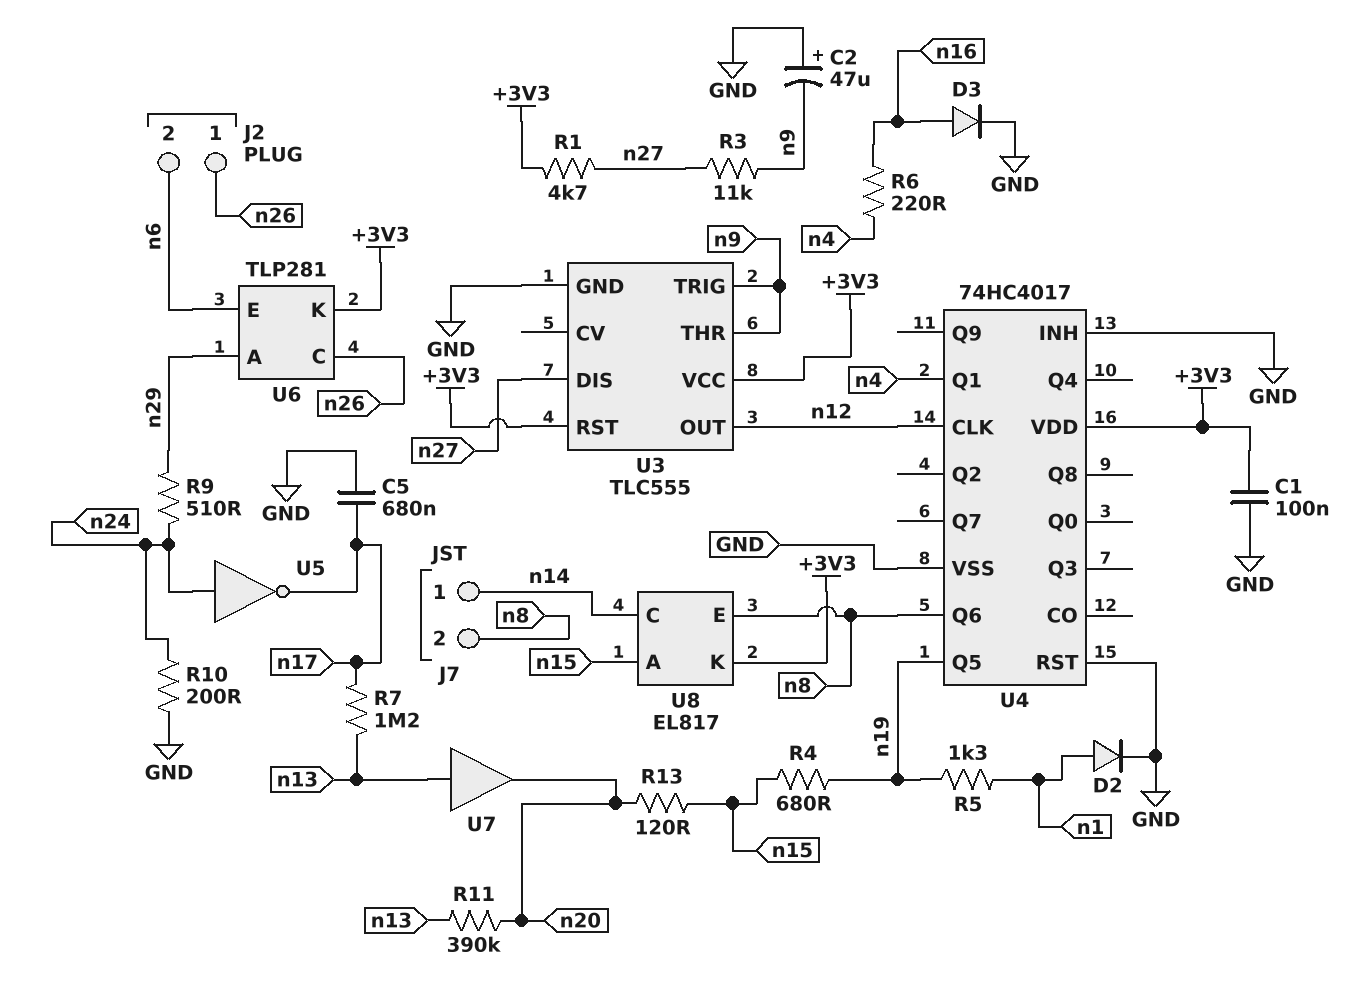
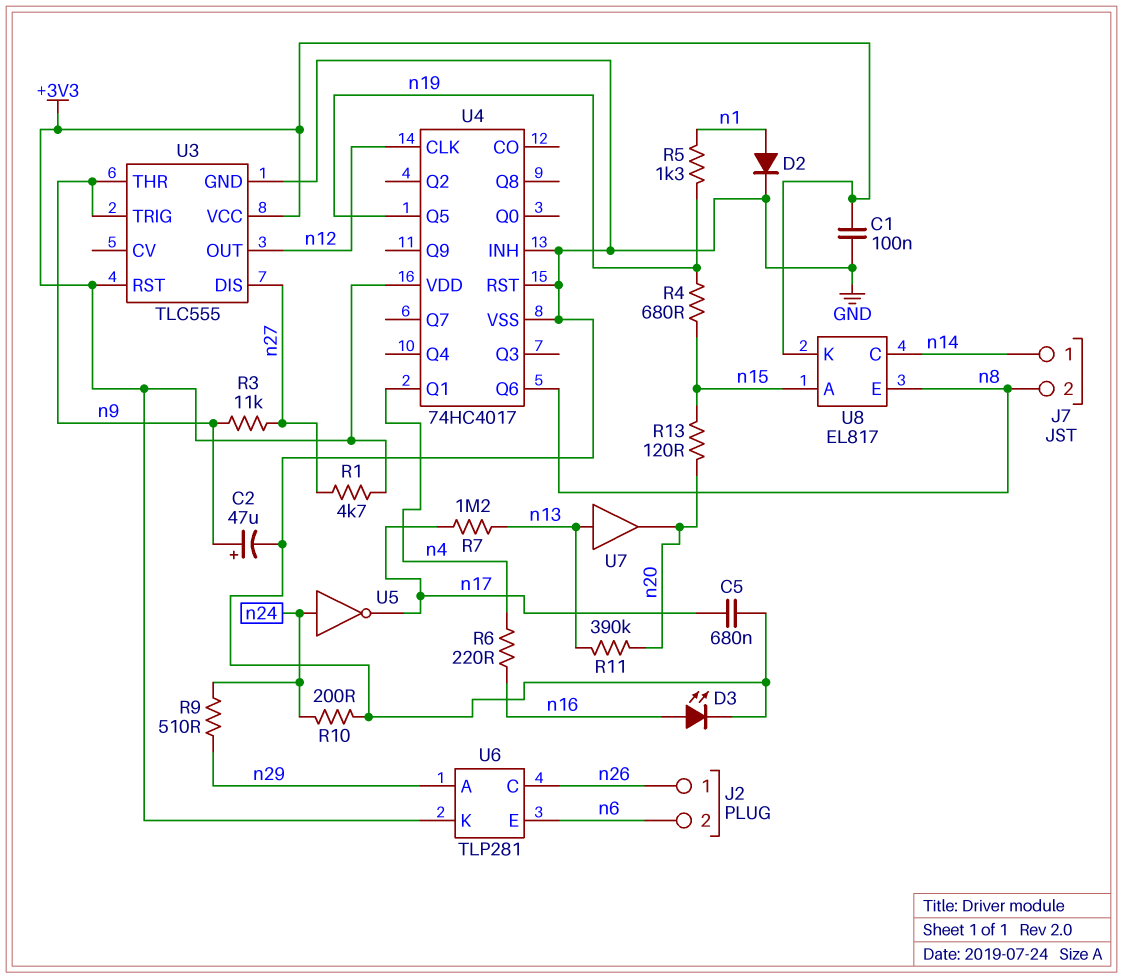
C2: 47uF (plus GND, minus n9) -> 47uF (plus n9, minus GND)
D3: diode (A n16, K GND) -> LED (A n16, K GND)

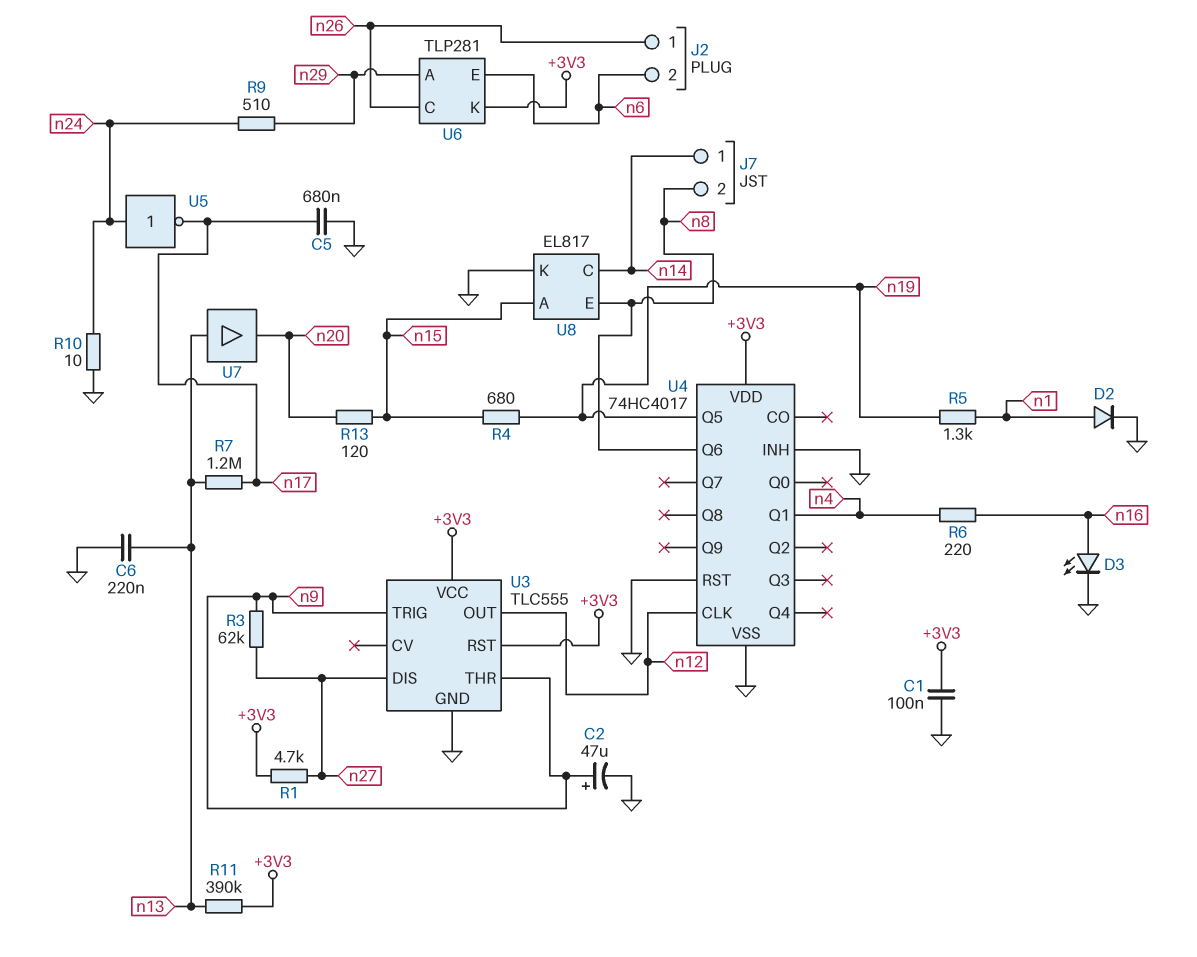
C6: none -> 220nF (GND, n13)
R3: 11k (n9, n27) -> 62k (n9, n27)
R10: 200 (GND, n24) -> 10 (GND, n24)
R11: 390k (n13, n20) -> 390k (+3V3, n13)
U8 pin K: +3V3 -> GND

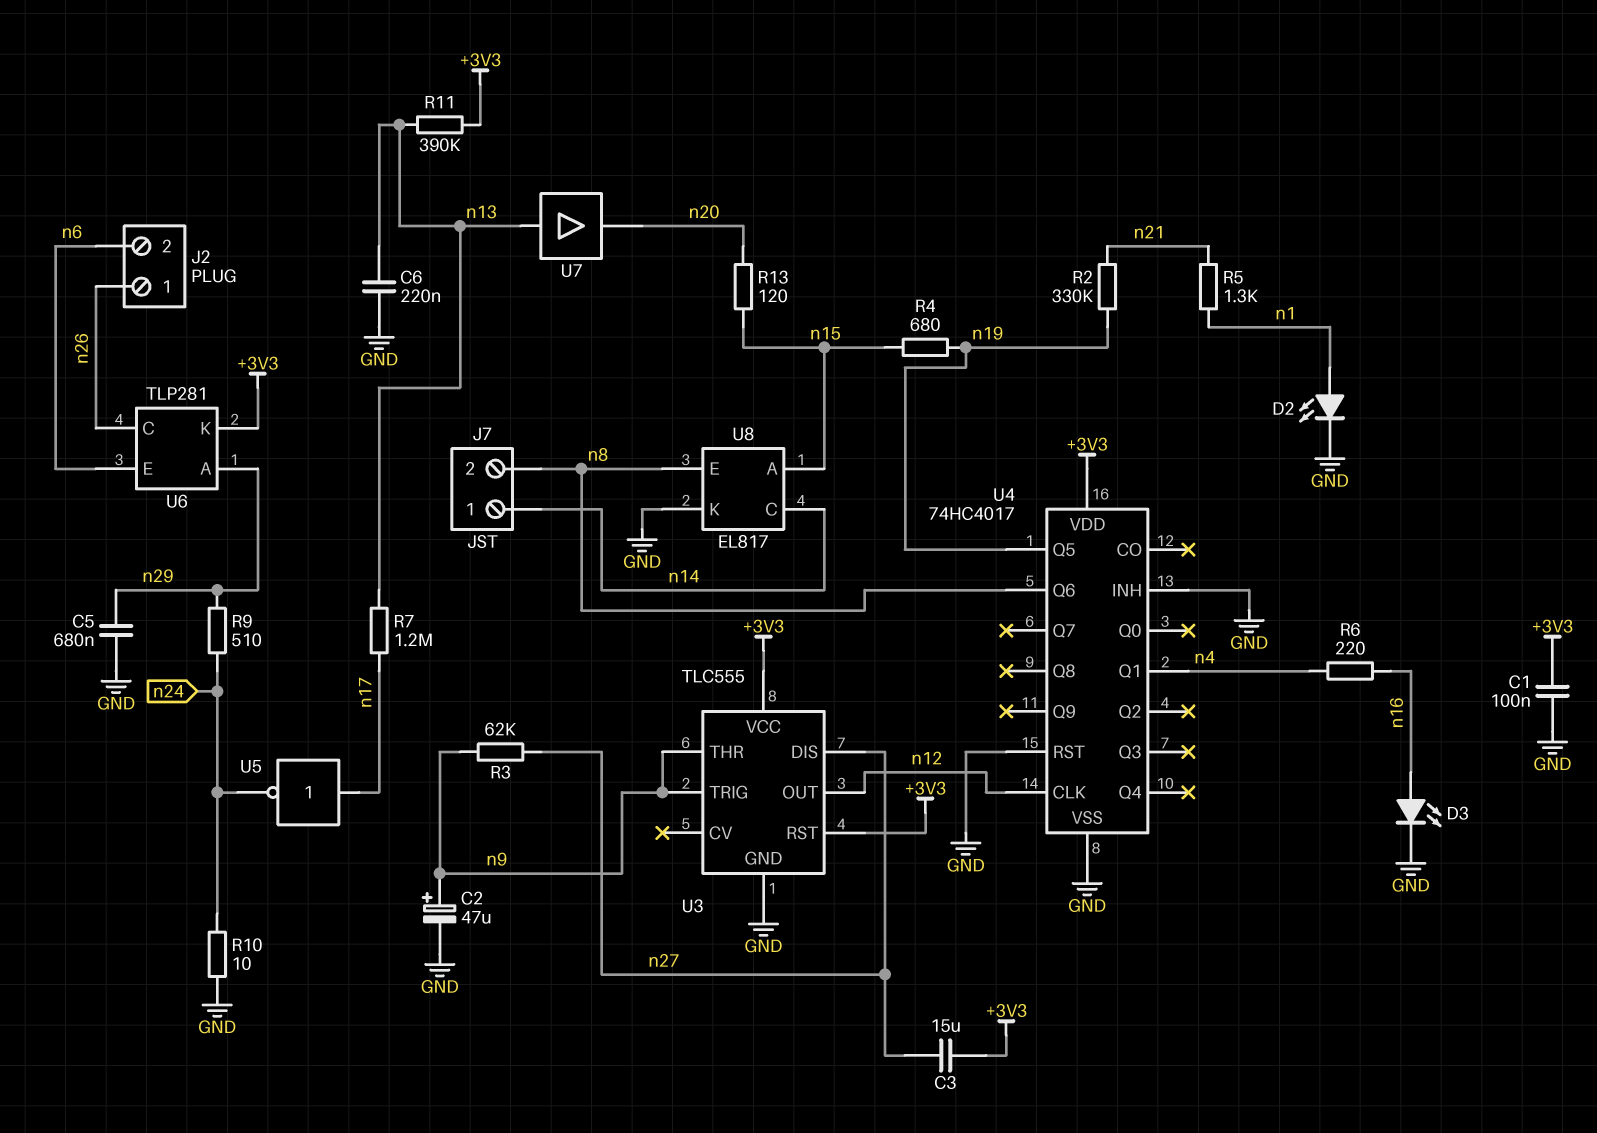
C3: none -> 15uF (+3V3, n27)
C5: 680nF (GND, n17) -> 680nF (GND, n29)
D2: diode (A n1, K GND) -> LED (A n1, K GND)
R1: 4.7k (+3V3, n27) -> none
R2: none -> 330k (n19, n21)
R5: 1.3k (n1, n19) -> 1.3k (n1, n21)
U5: NOT (in n24, out n17) -> NOT (in n17, out n24)

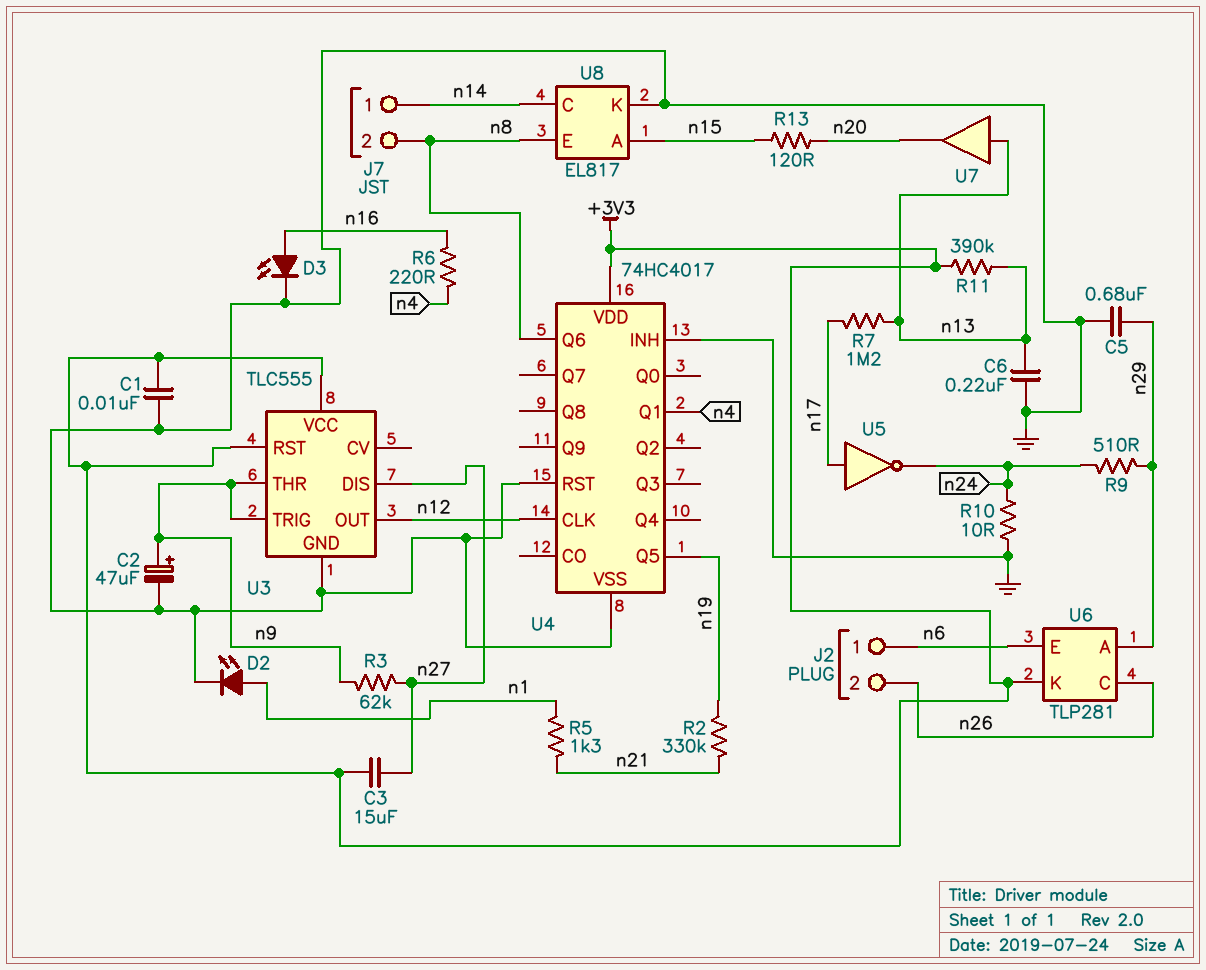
C1: 100nF (+3V3, GND) -> 10nF (+3V3, GND)
J2 pin 1: n26 -> n6
J2 pin 2: n6 -> n26
R4: 680 (n15, n19) -> none

